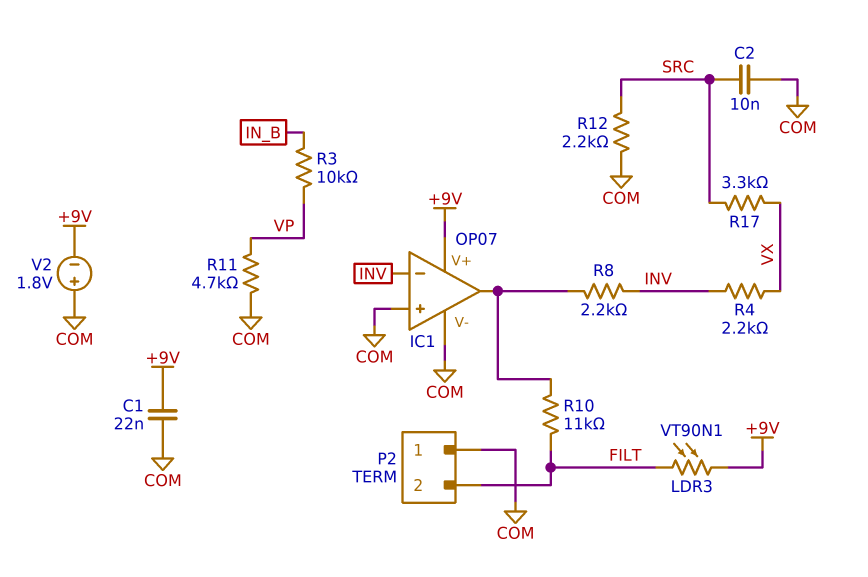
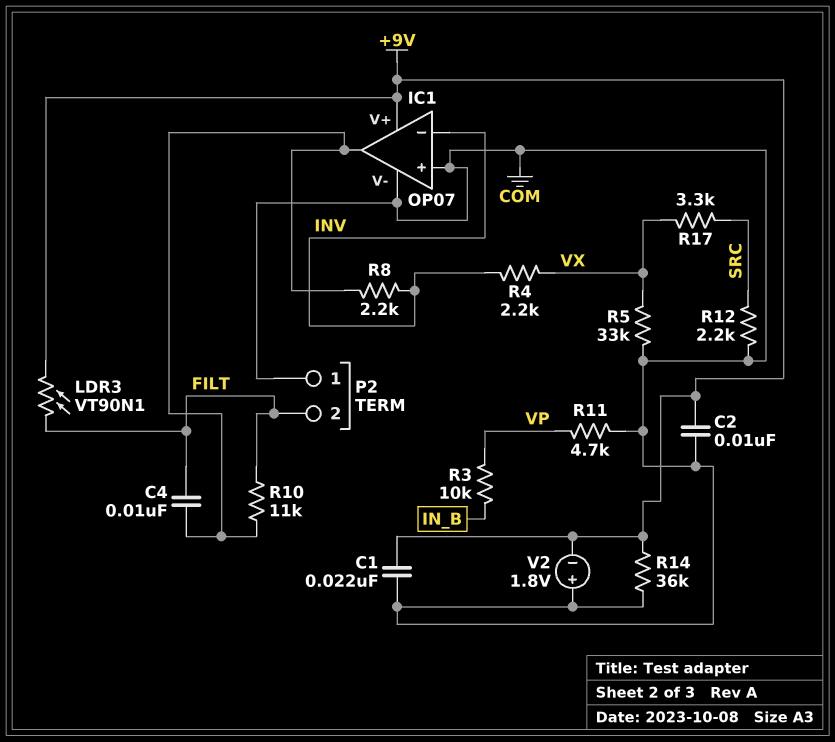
C2: 10nF (COM, SRC) -> 10nF (+9V, COM)
C4: none -> 10nF (FILT, IC1/out)
R5: none -> 33k (COM, VX)
R14: none -> 36k (+9V, COM)

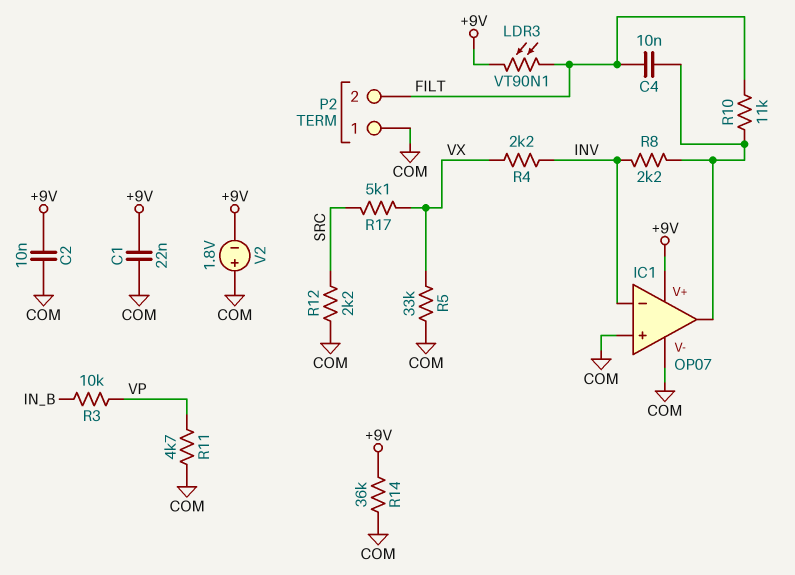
R17: 3.3k (SRC, VX) -> 5.1k (SRC, VX)

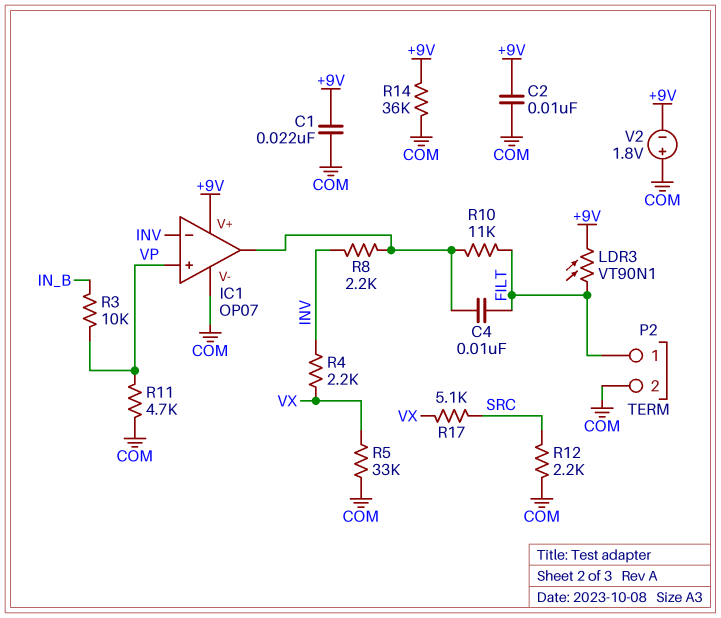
IC1 pin in+: COM -> VP
P2 pin 1: COM -> FILT
P2 pin 2: FILT -> COM

